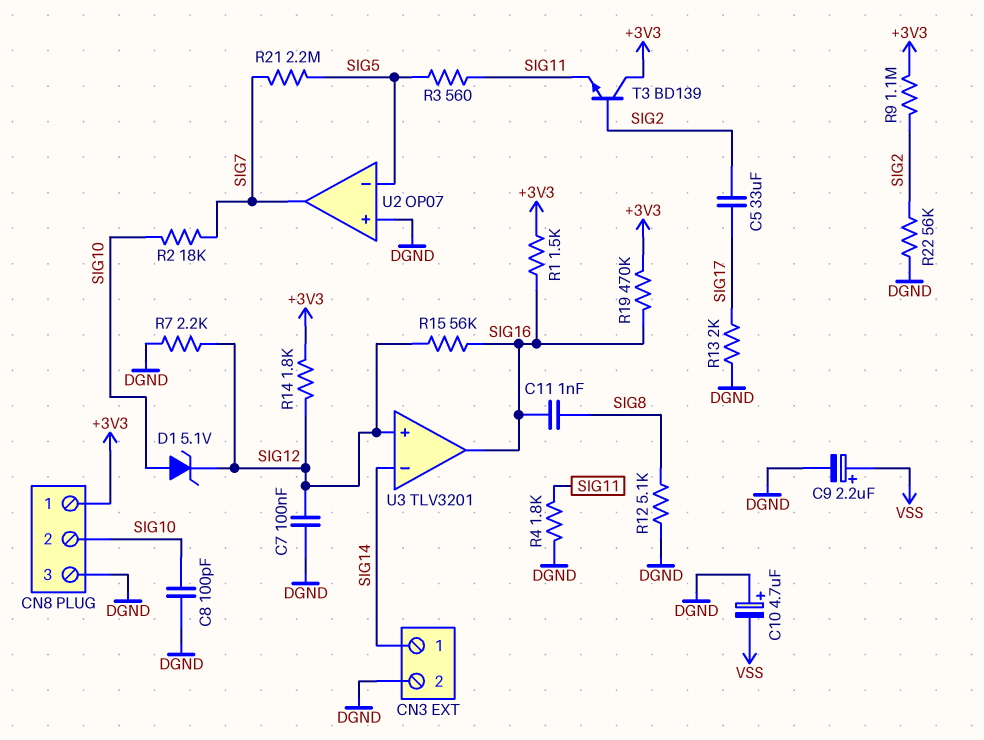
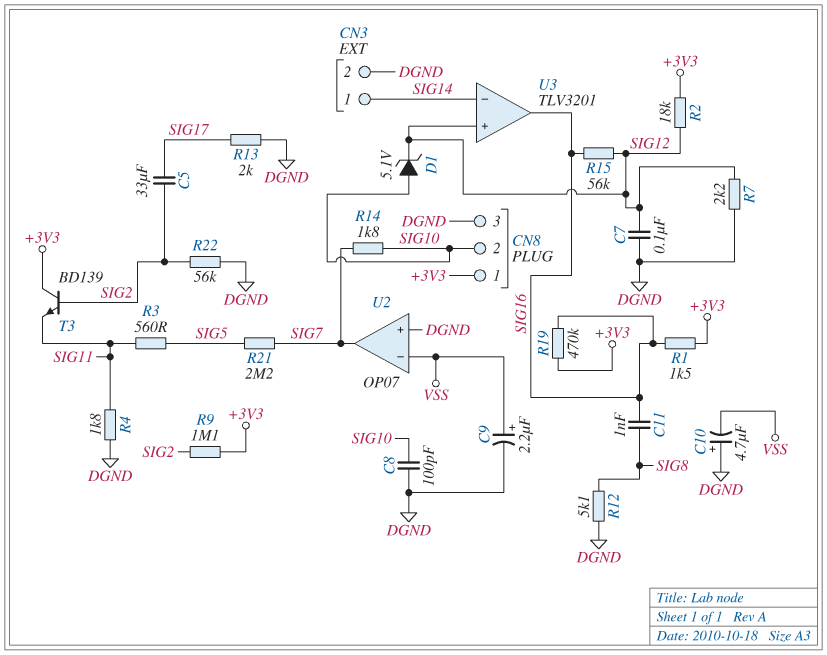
R2: 18k (SIG7, SIG10) -> 18k (+3V3, SIG12)
R14: 1.8k (+3V3, SIG12) -> 1.8k (SIG7, SIG10)
U2 pin in-: SIG5 -> VSS

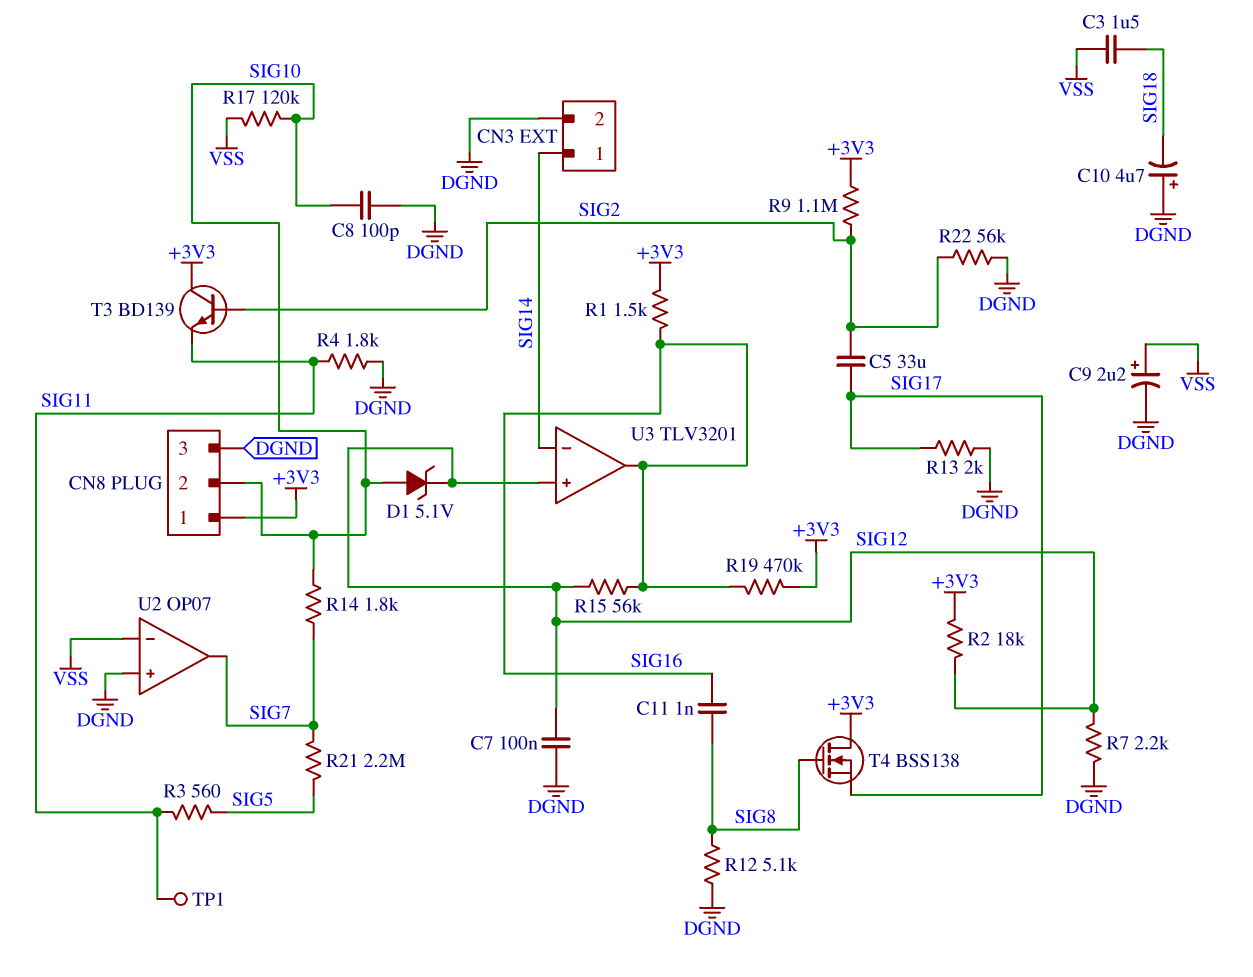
C3: none -> 1.5uF (SIG18, VSS)
C10: 4.7uF (plus DGND, minus VSS) -> 4.7uF (plus DGND, minus SIG18)
R17: none -> 120k (SIG10, VSS)
T4: none -> NMOS BSS138 (G SIG8, D +3V3, S SIG17)
TP1: none -> test point (SIG11)

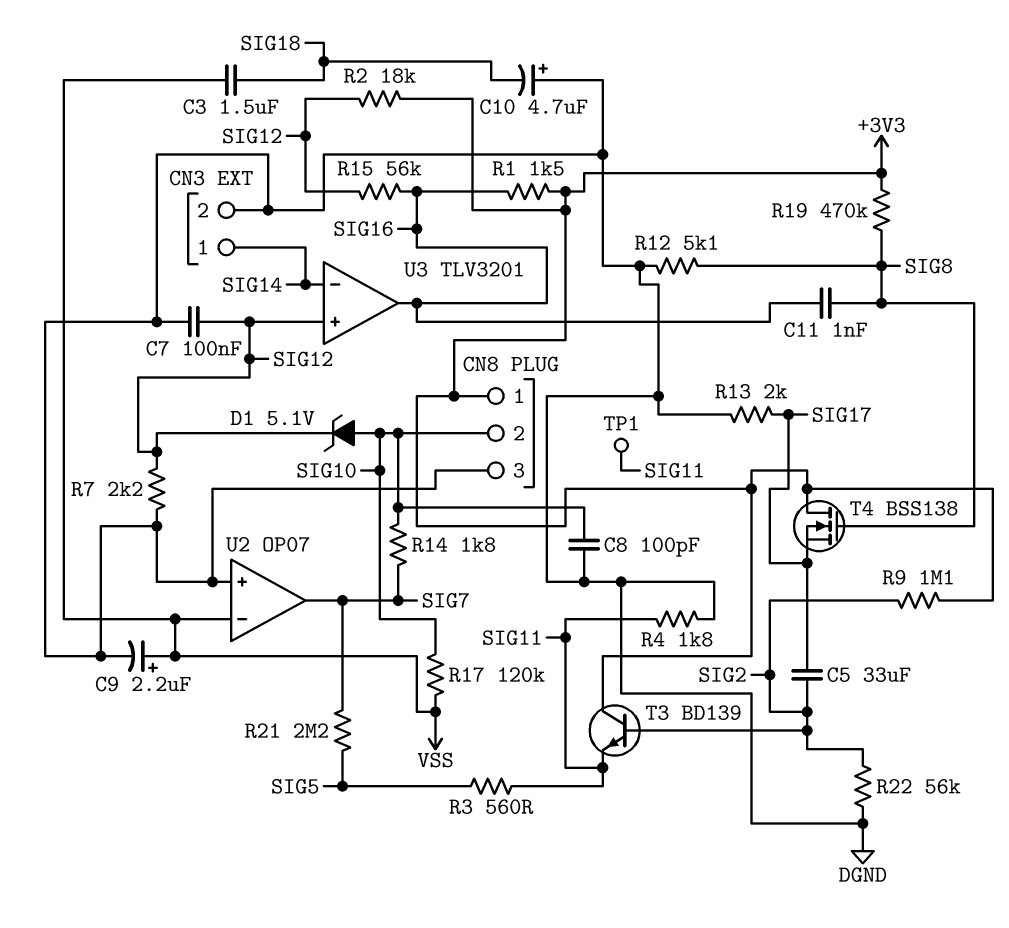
R19: 470k (+3V3, SIG16) -> 470k (+3V3, SIG8)

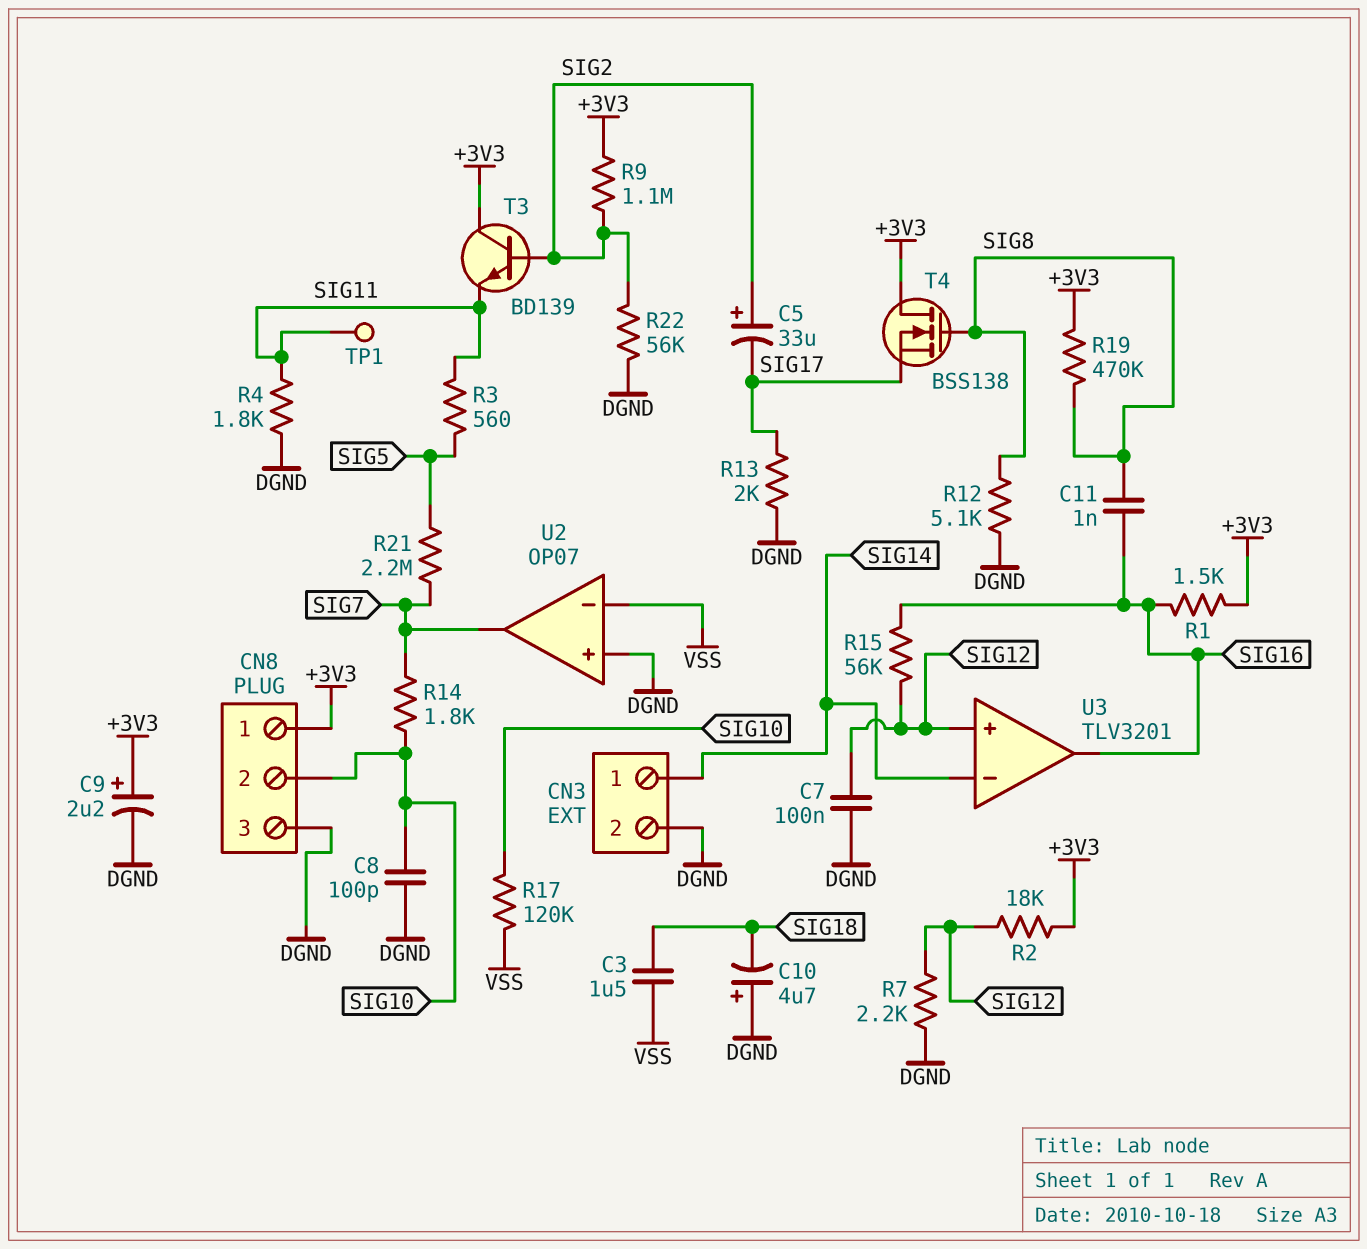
C5: 33uF (SIG2, SIG17) -> 33uF (plus SIG2, minus SIG17)
C9: 2.2uF (plus VSS, minus DGND) -> 2.2uF (plus +3V3, minus DGND)
D1: zener 5.1V (A SIG10, K SIG12) -> none

